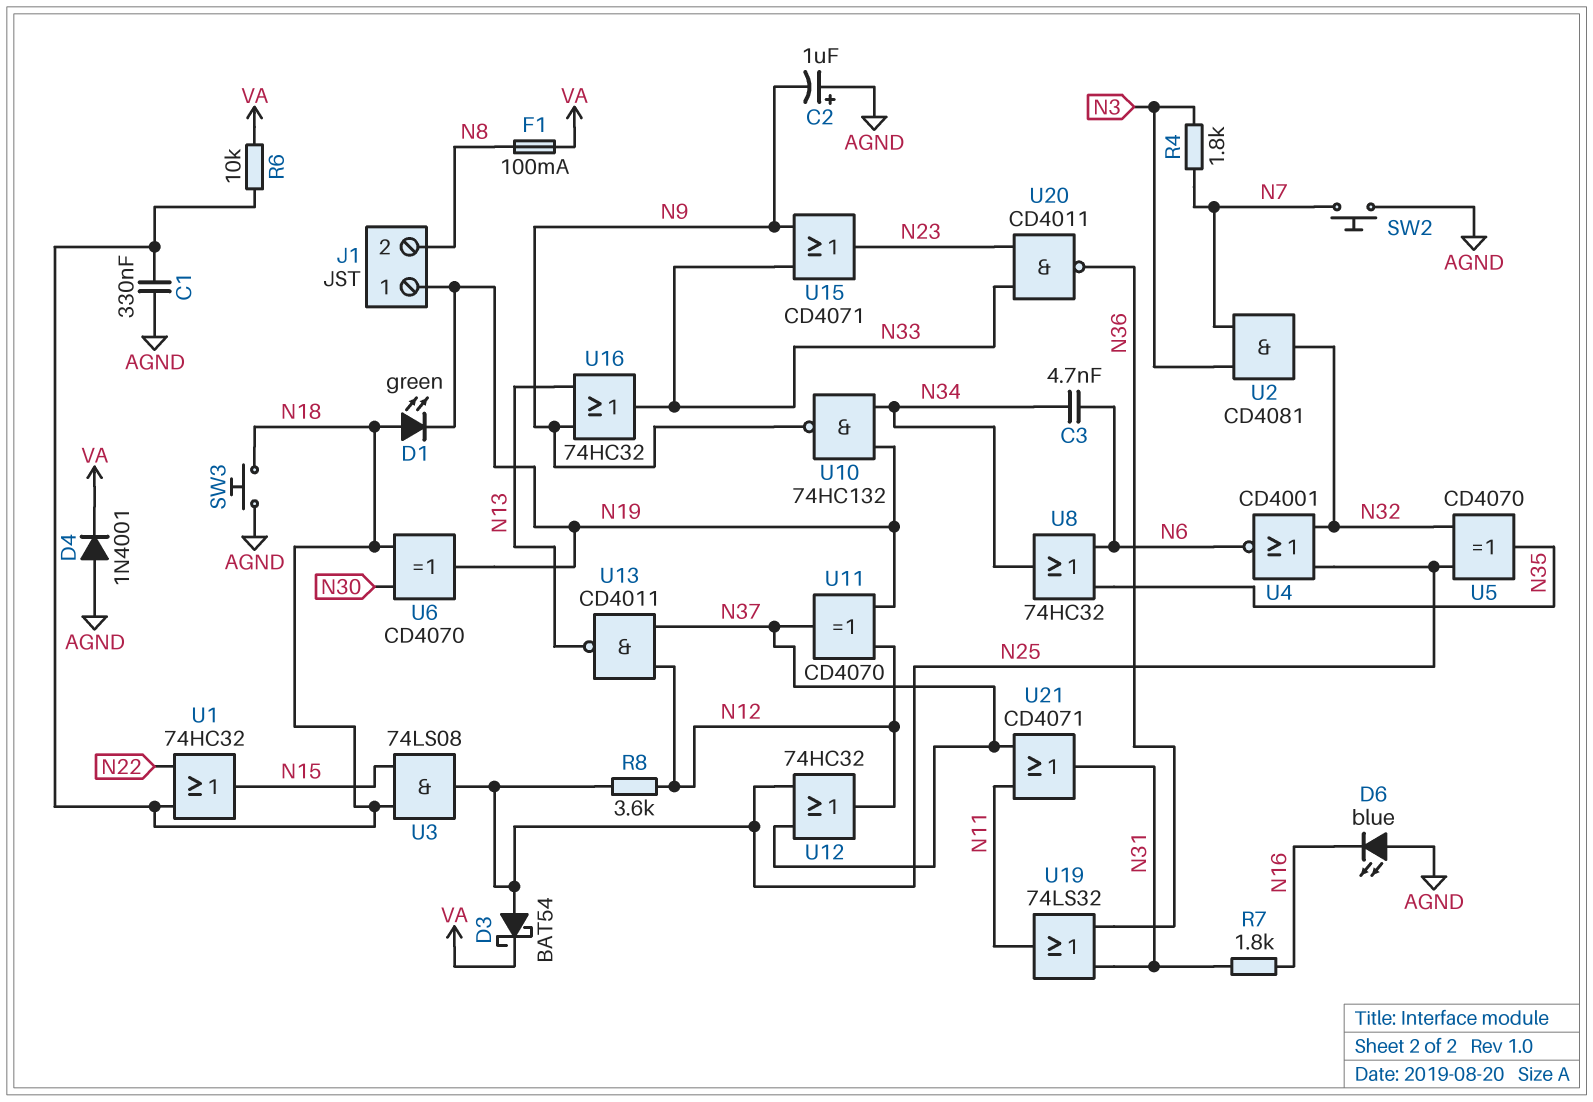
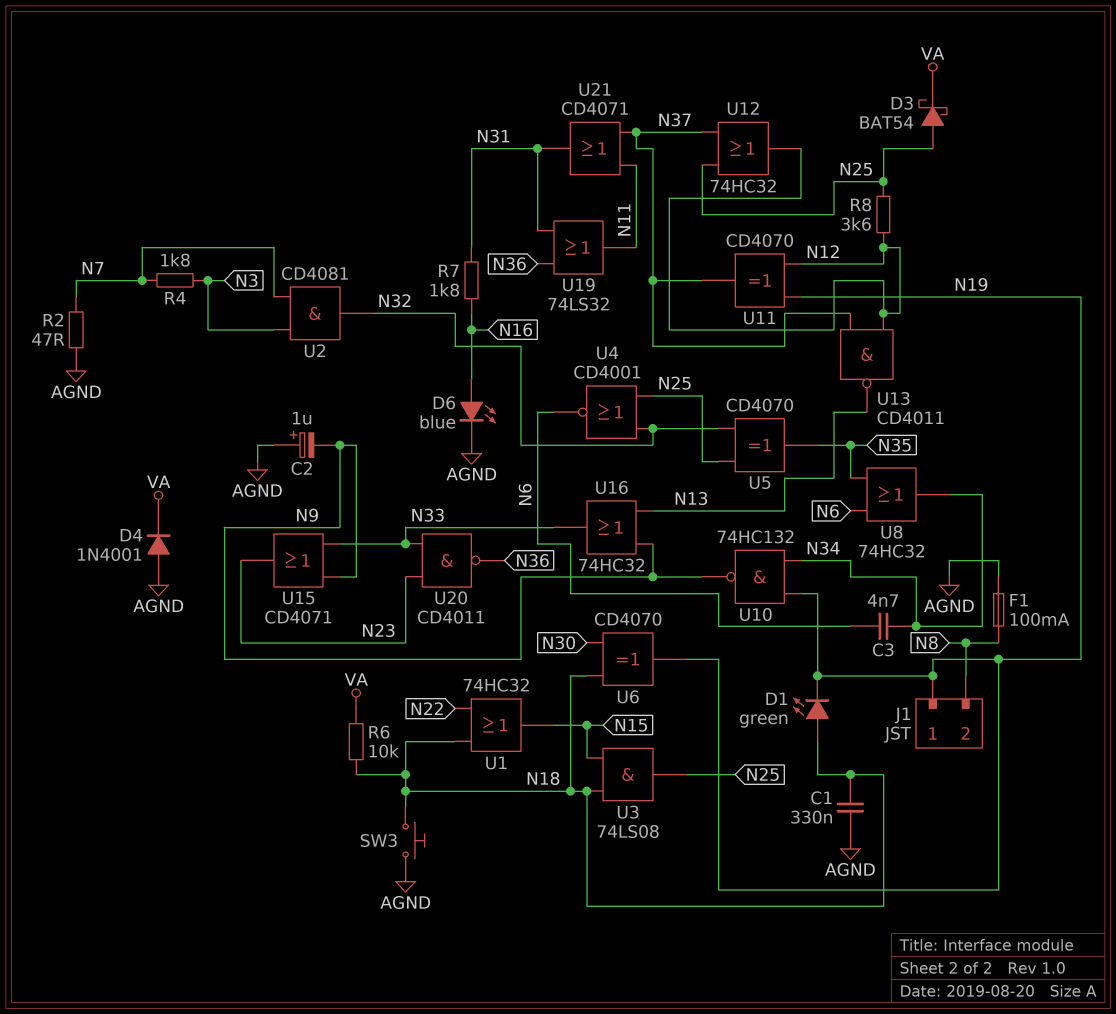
D6: LED blue (A AGND, K N16) -> LED blue (A N16, K AGND)
F1: 100mA (N8, VA) -> 100mA (AGND, N8)
R2: none -> 47 (AGND, N7)
SW2: button (AGND, N7) -> none

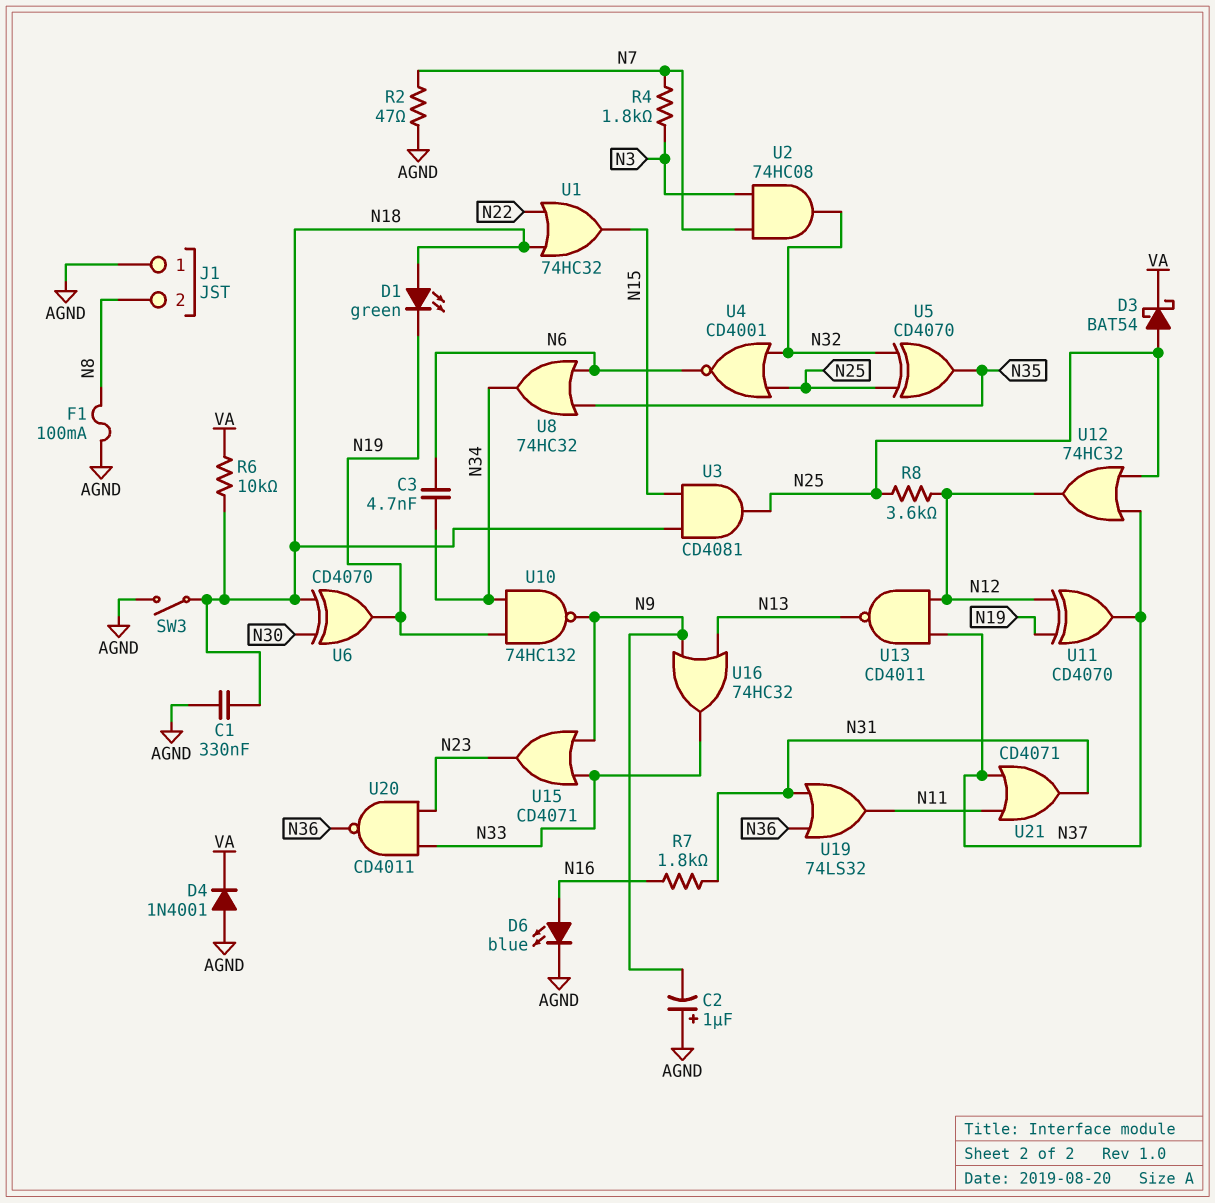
J1 pin 1: N19 -> AGND
SW3: button (AGND, N18) -> switch (AGND, N18)
U2: AND CD4081 (in N3, in N7, out N32) -> AND 74HC08 (in N3, in N7, out N32)
U3: AND 74LS08 (in N15, in N18, out N25) -> AND CD4081 (in N15, in N18, out N25)

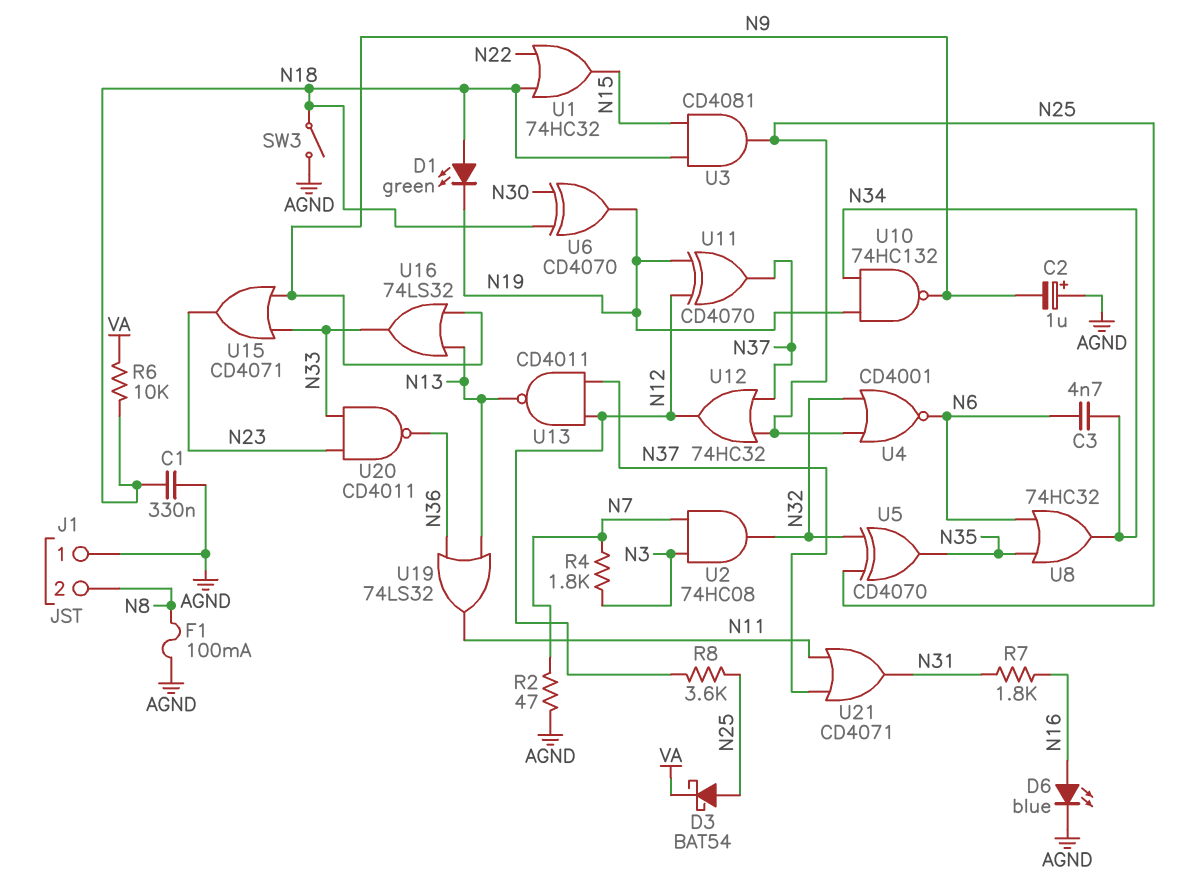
D4: diode 1N4001 (A AGND, K VA) -> none
U16: OR 74HC32 (in N9, in N13, out N33) -> OR 74LS32 (in N9, in N13, out N33)
U19: OR 74LS32 (in N31, in N36, out N11) -> OR 74LS32 (in N13, in N36, out N11)

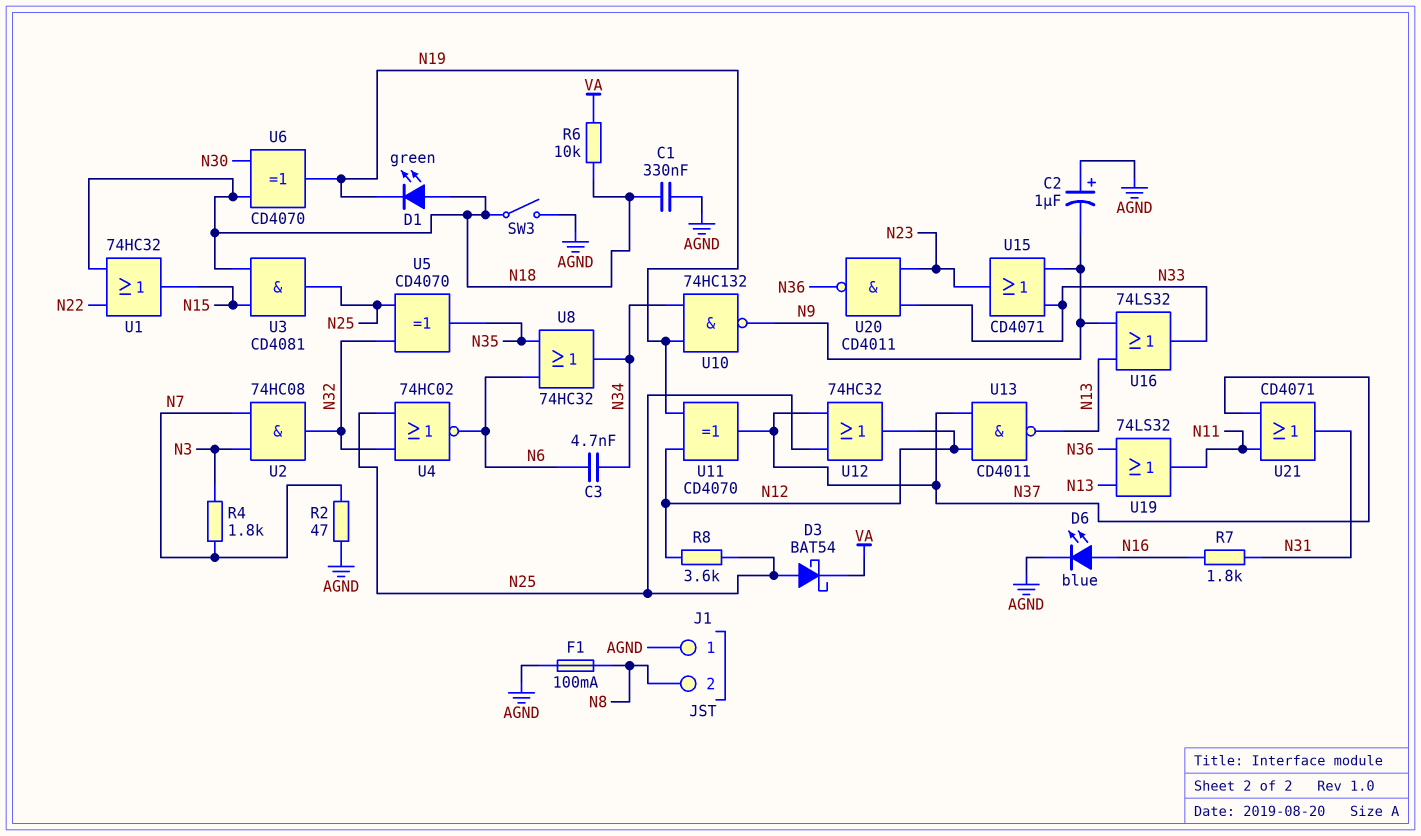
U4: NOR CD4001 (in N25, in N32, out N6) -> NOR 74HC02 (in N25, in N32, out N6)

